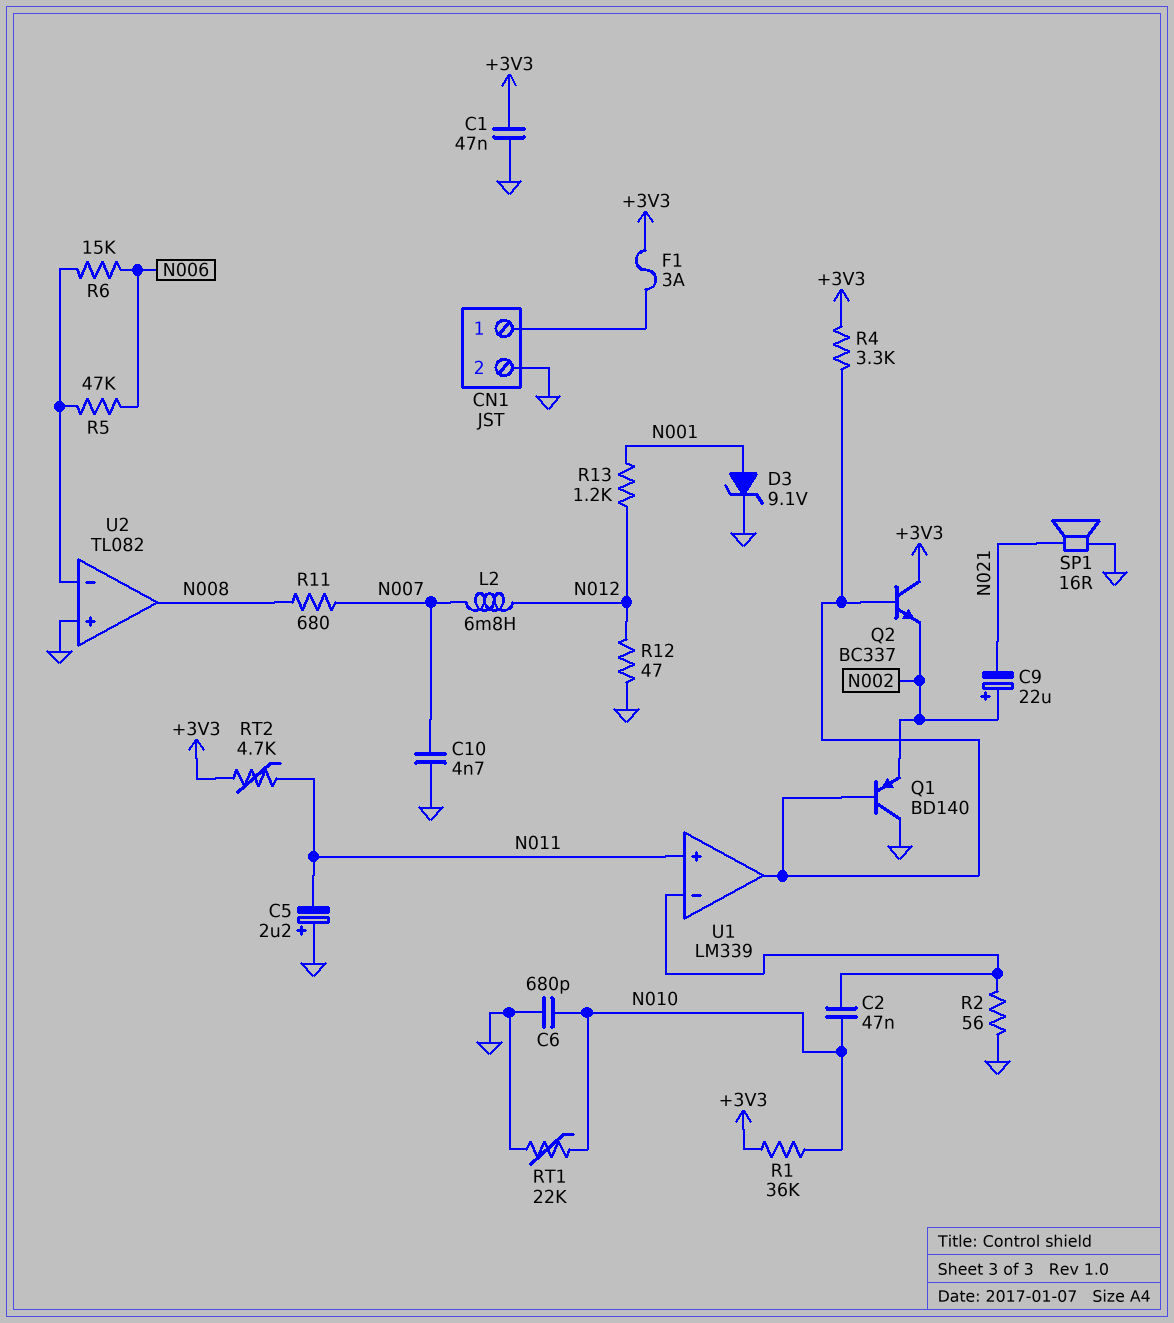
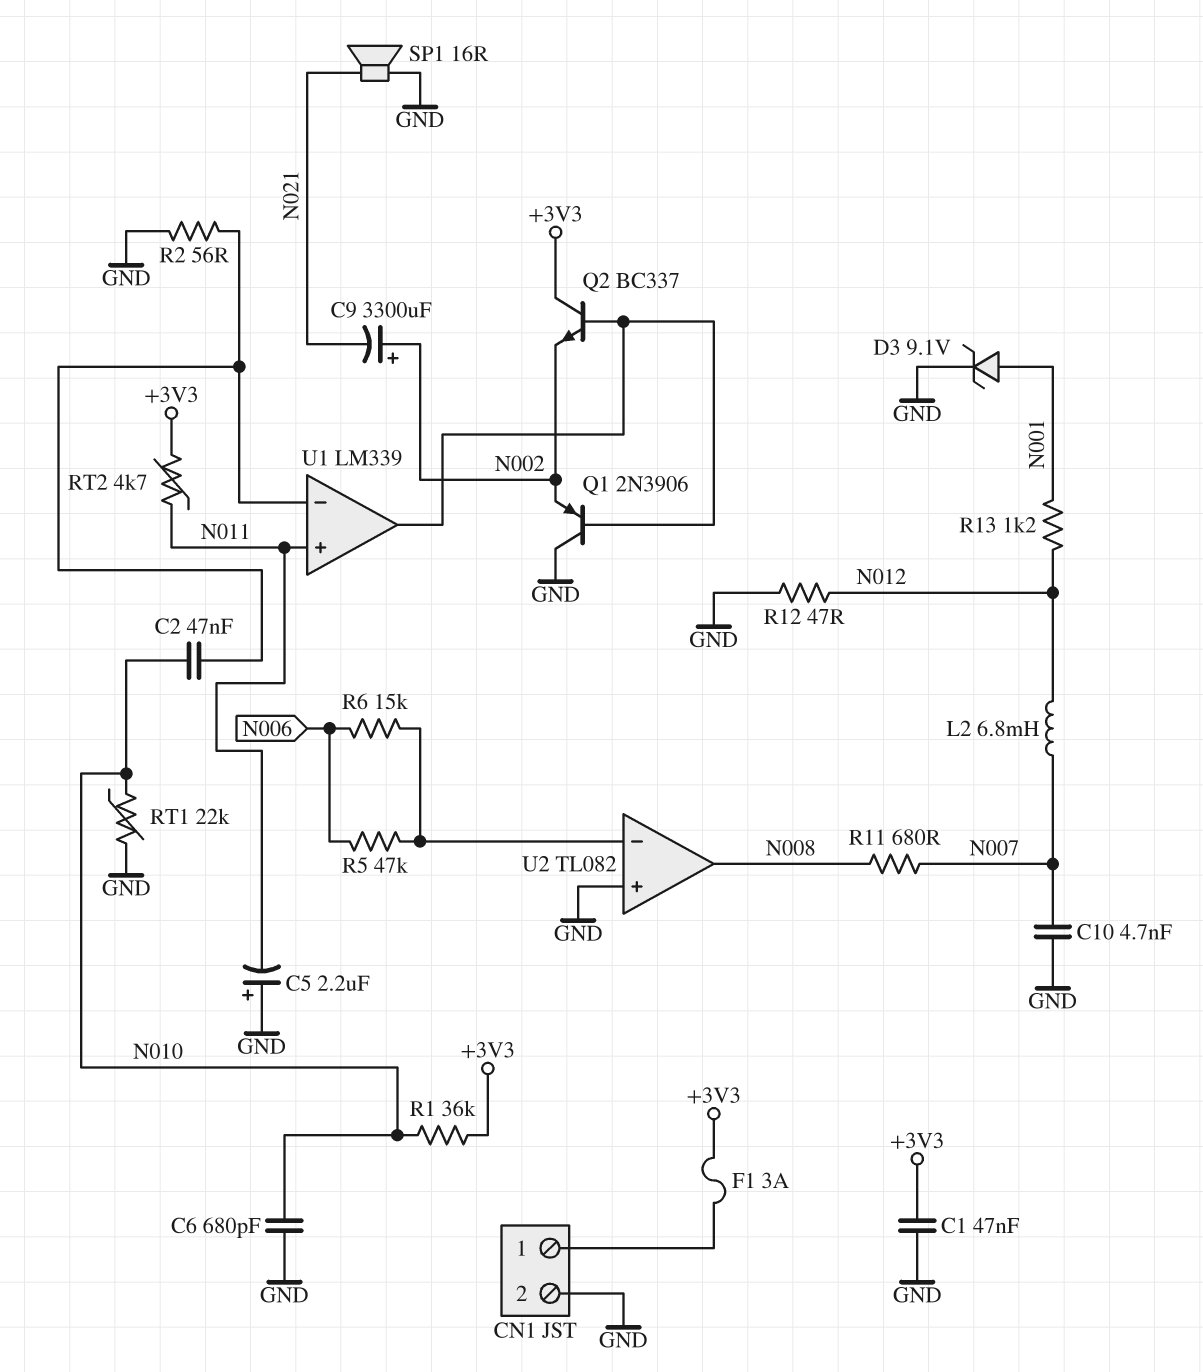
C9: 22uF (plus N002, minus N021) -> 3300uF (plus N002, minus N021)
Q1: PNP BD140 (B U1/out, C GND, E N002) -> PNP 2N3906 (B U1/out, C GND, E N002)
R4: 3.3k (+3V3, U1/out) -> none

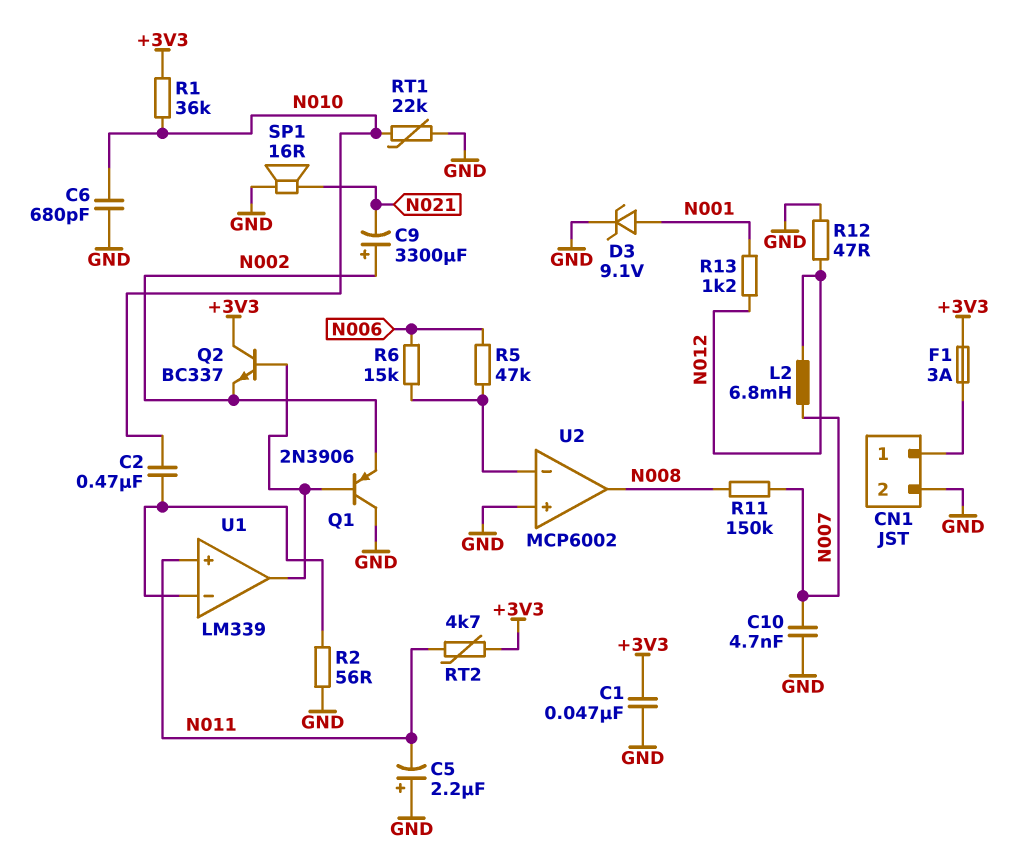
C2: 47nF (N010, U1/in-) -> 470nF (N010, U1/in-)
R11: 680 (N007, N008) -> 150k (N007, N008)
U2: TL082 -> MCP6002

